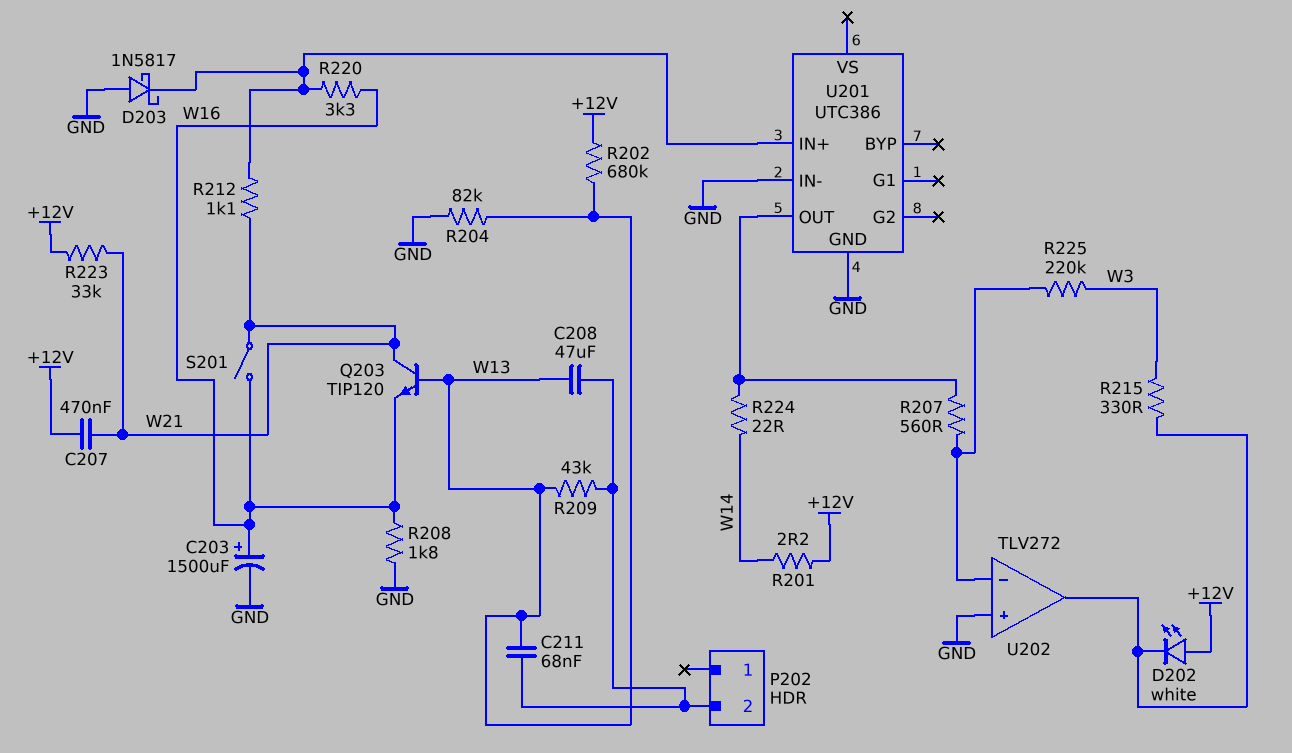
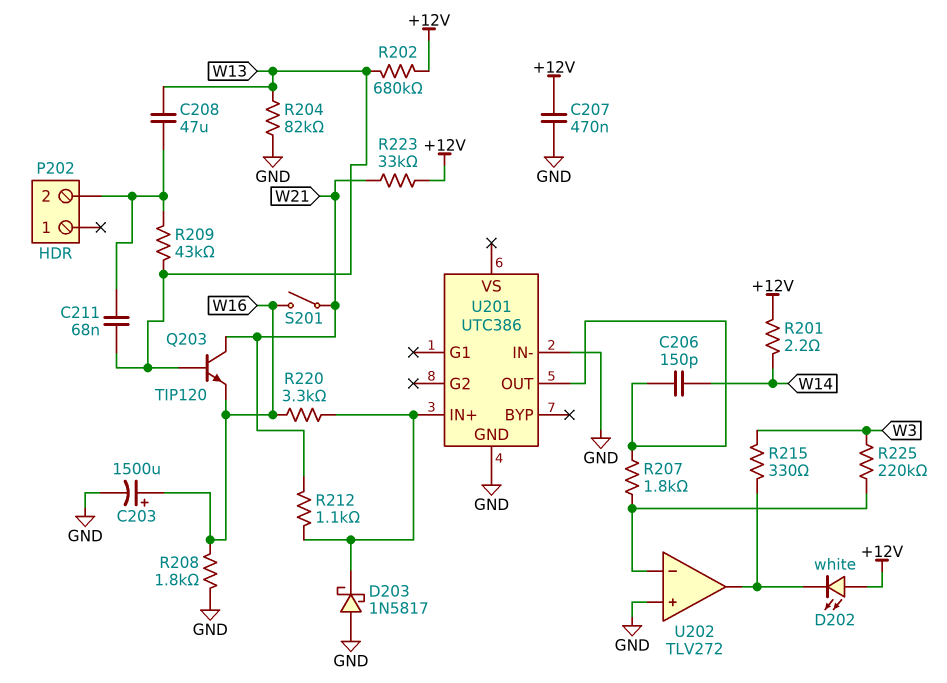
C206: none -> 150pF (U201/OUT, W14)
C207: 470nF (+12V, W21) -> 470nF (+12V, GND)
R207: 560 (U201/OUT, U202/in-) -> 1.8k (U201/OUT, U202/in-)
R224: 22 (U201/OUT, W14) -> none

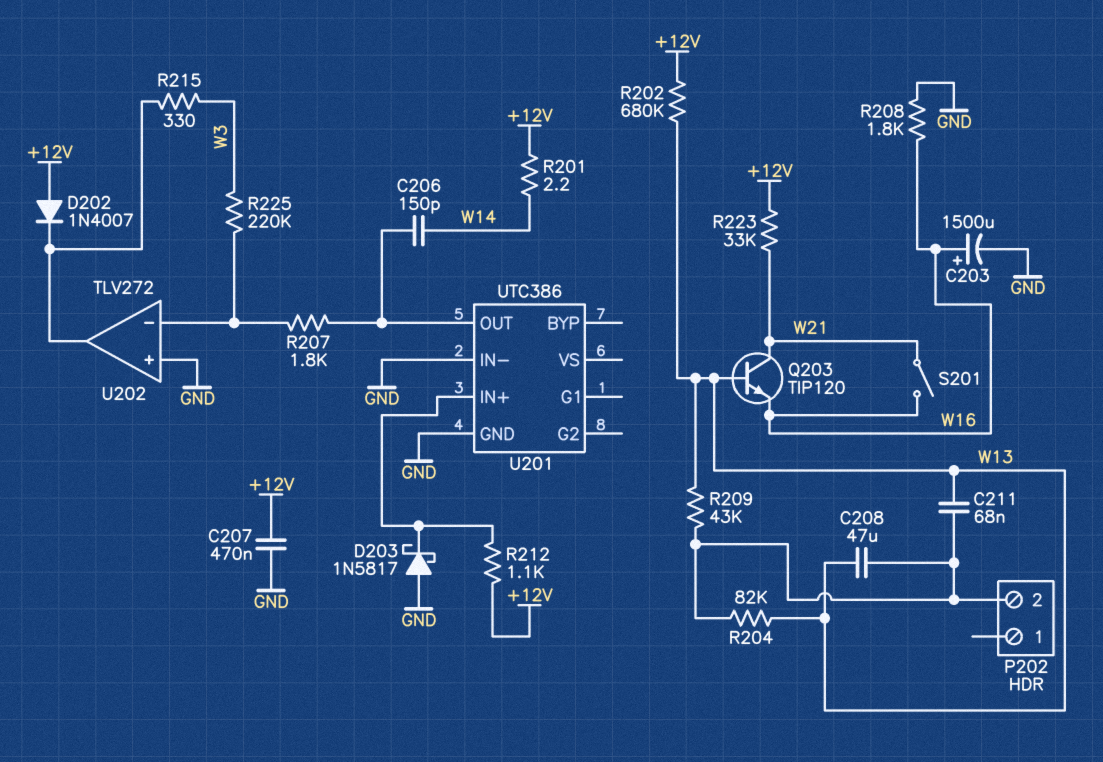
D202: LED white (A +12V, K U202/out) -> diode 1N4007 (A +12V, K U202/out)
R204: 82k (GND, W13) -> 82k (P202/2, W13)
R212: 1.1k (U201/IN+, W21) -> 1.1k (+12V, U201/IN+)
R220: 3.3k (U201/IN+, W16) -> none

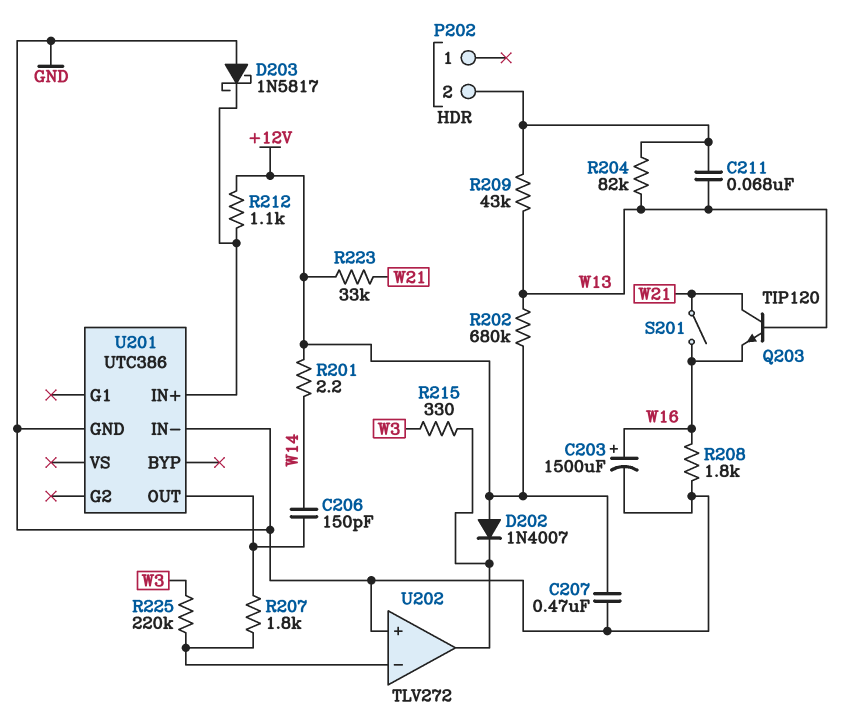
C208: 47uF (P202/2, W13) -> none

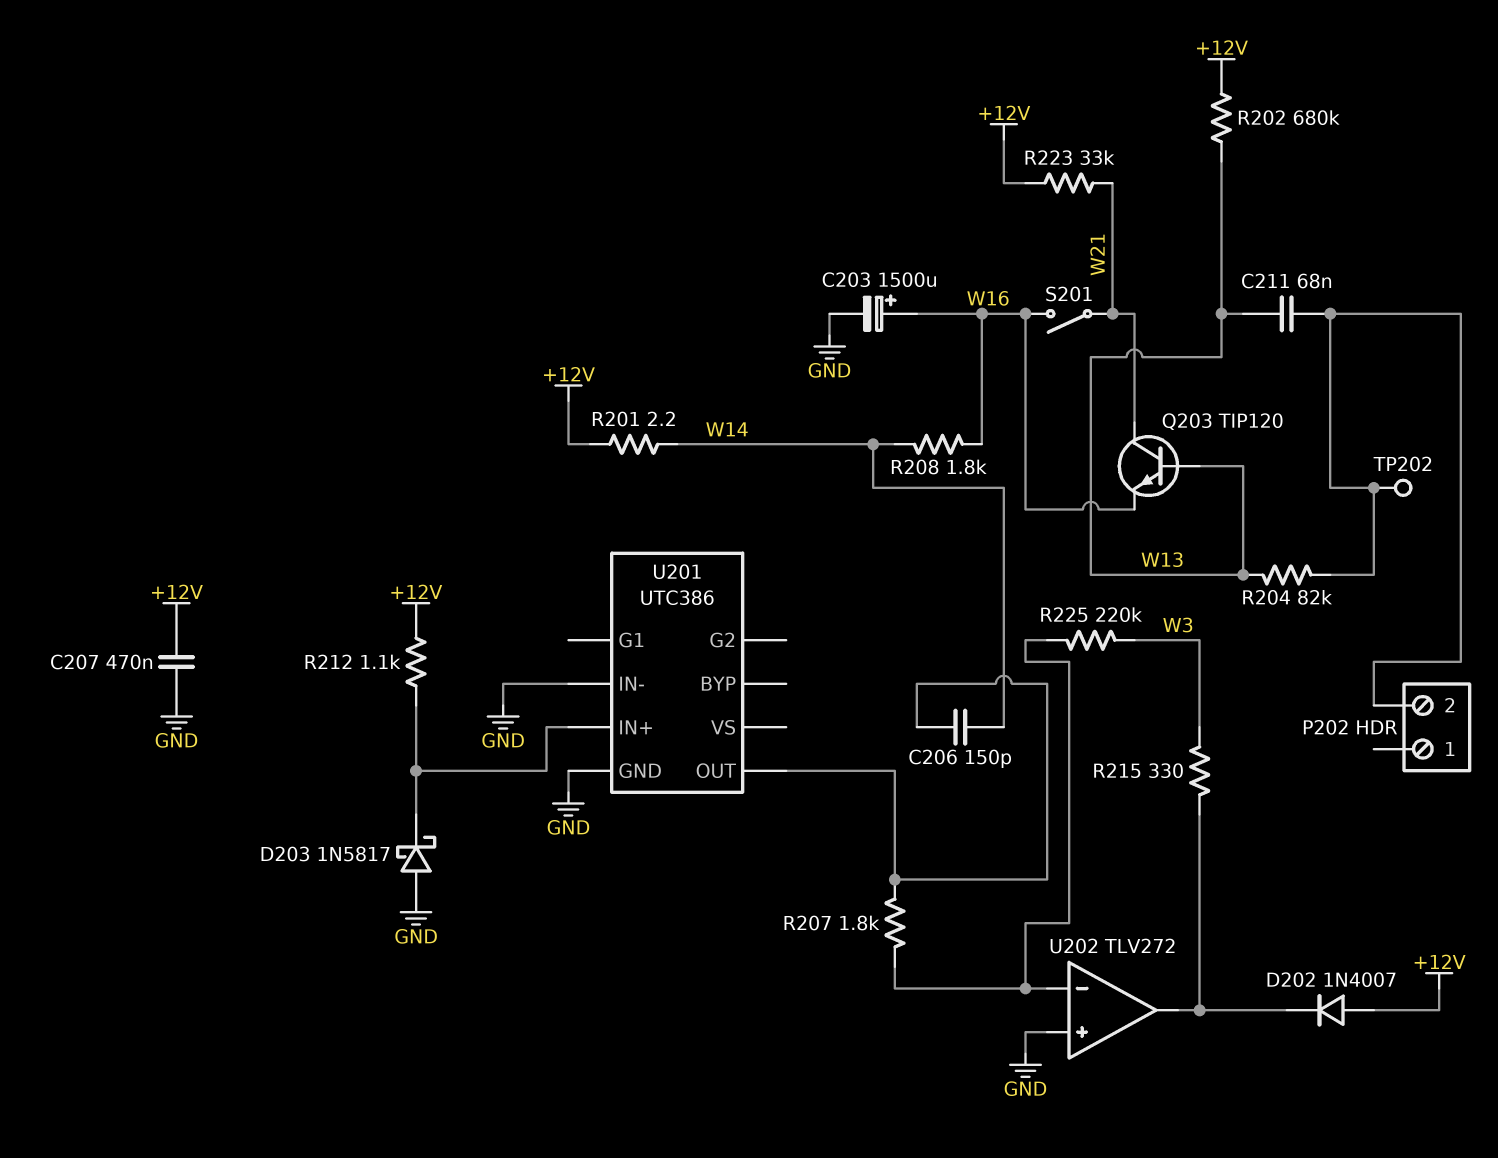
R208: 1.8k (GND, W16) -> 1.8k (W14, W16)
R209: 43k (P202/2, W13) -> none
TP202: none -> test point (P202/2)

